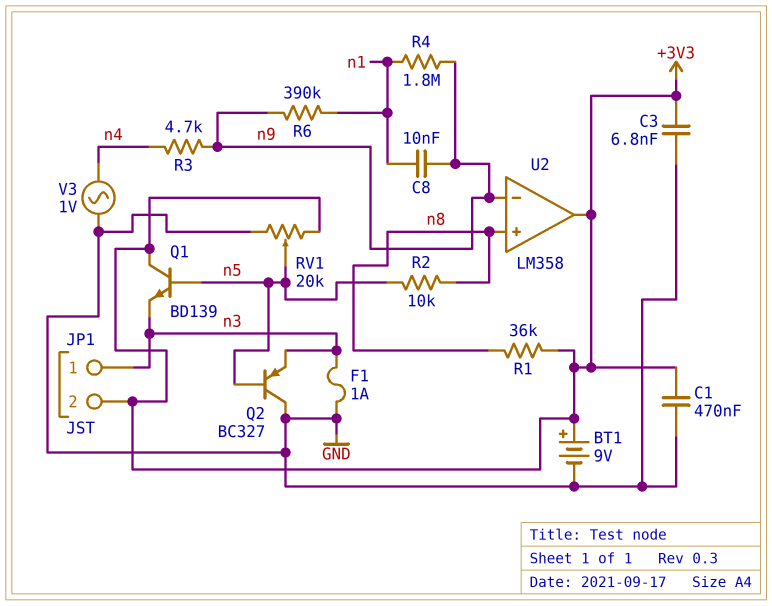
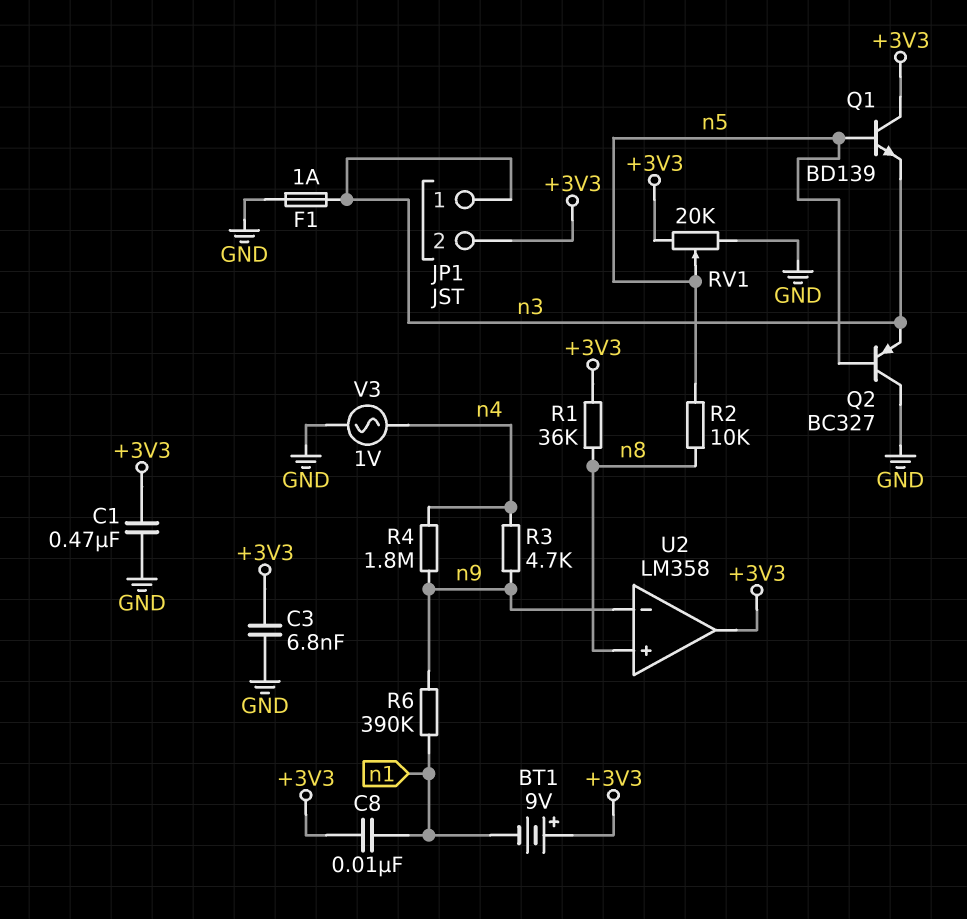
BT1: 9V (plus +3V3, minus GND) -> 9V (plus +3V3, minus n1)
C8: 10nF (n1, n9) -> 10nF (+3V3, n1)
R4: 1.8M (n1, n9) -> 1.8M (n4, n9)

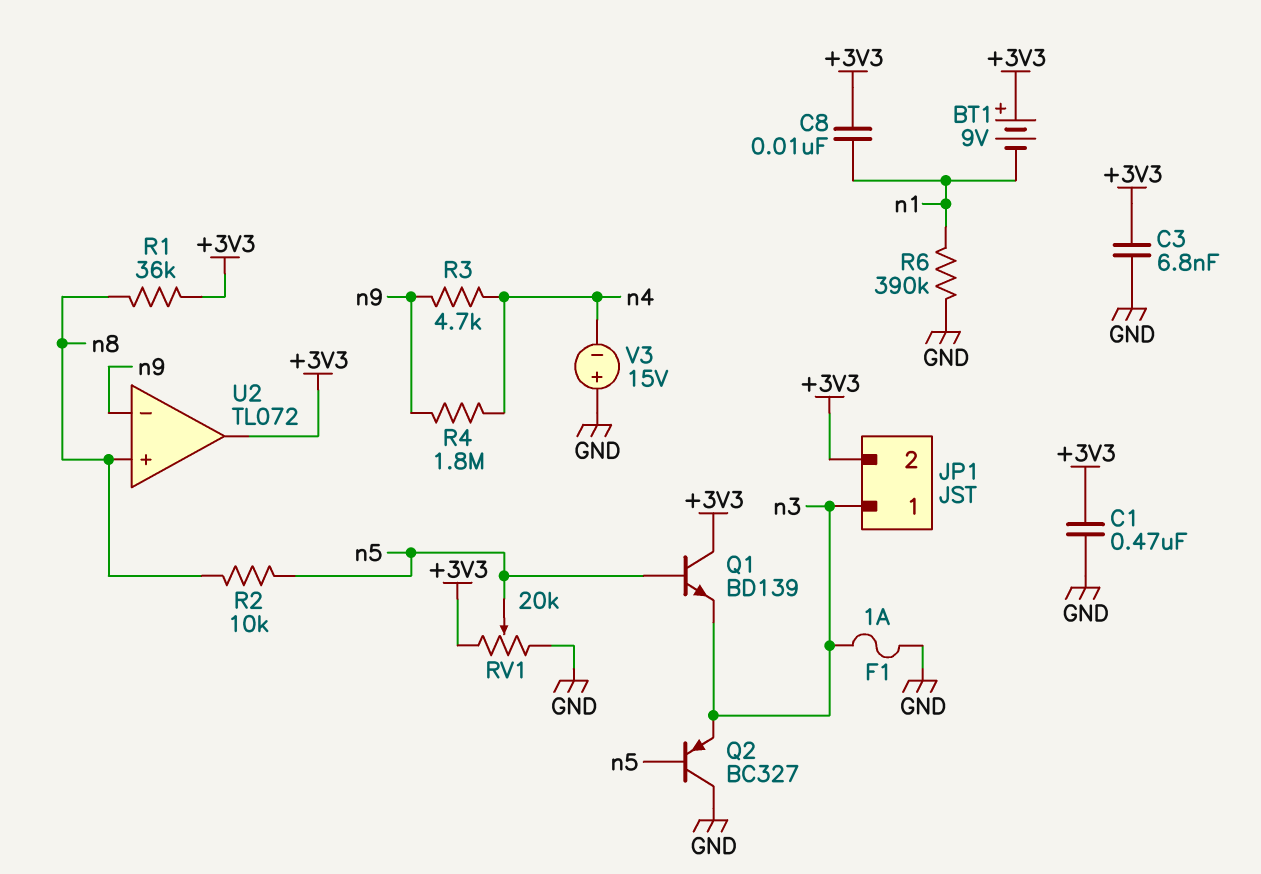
R6: 390k (n1, n9) -> 390k (GND, n1)
U2: LM358 -> TL072
V3: AC 1V (GND, n4) -> 15V (plus GND, minus n4)

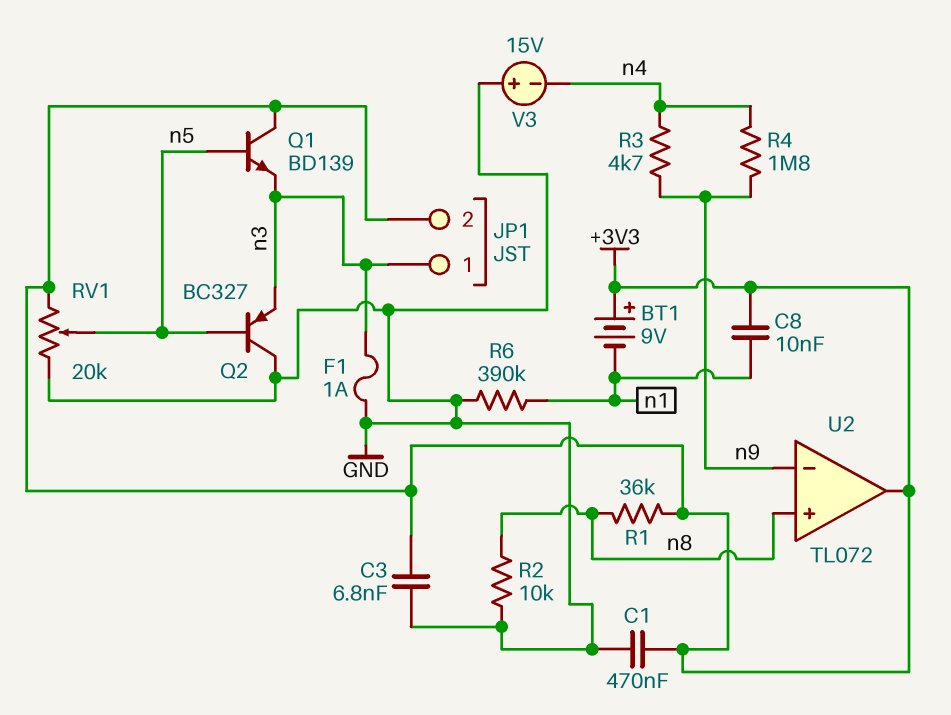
R2: 10k (n5, n8) -> 10k (GND, n8)

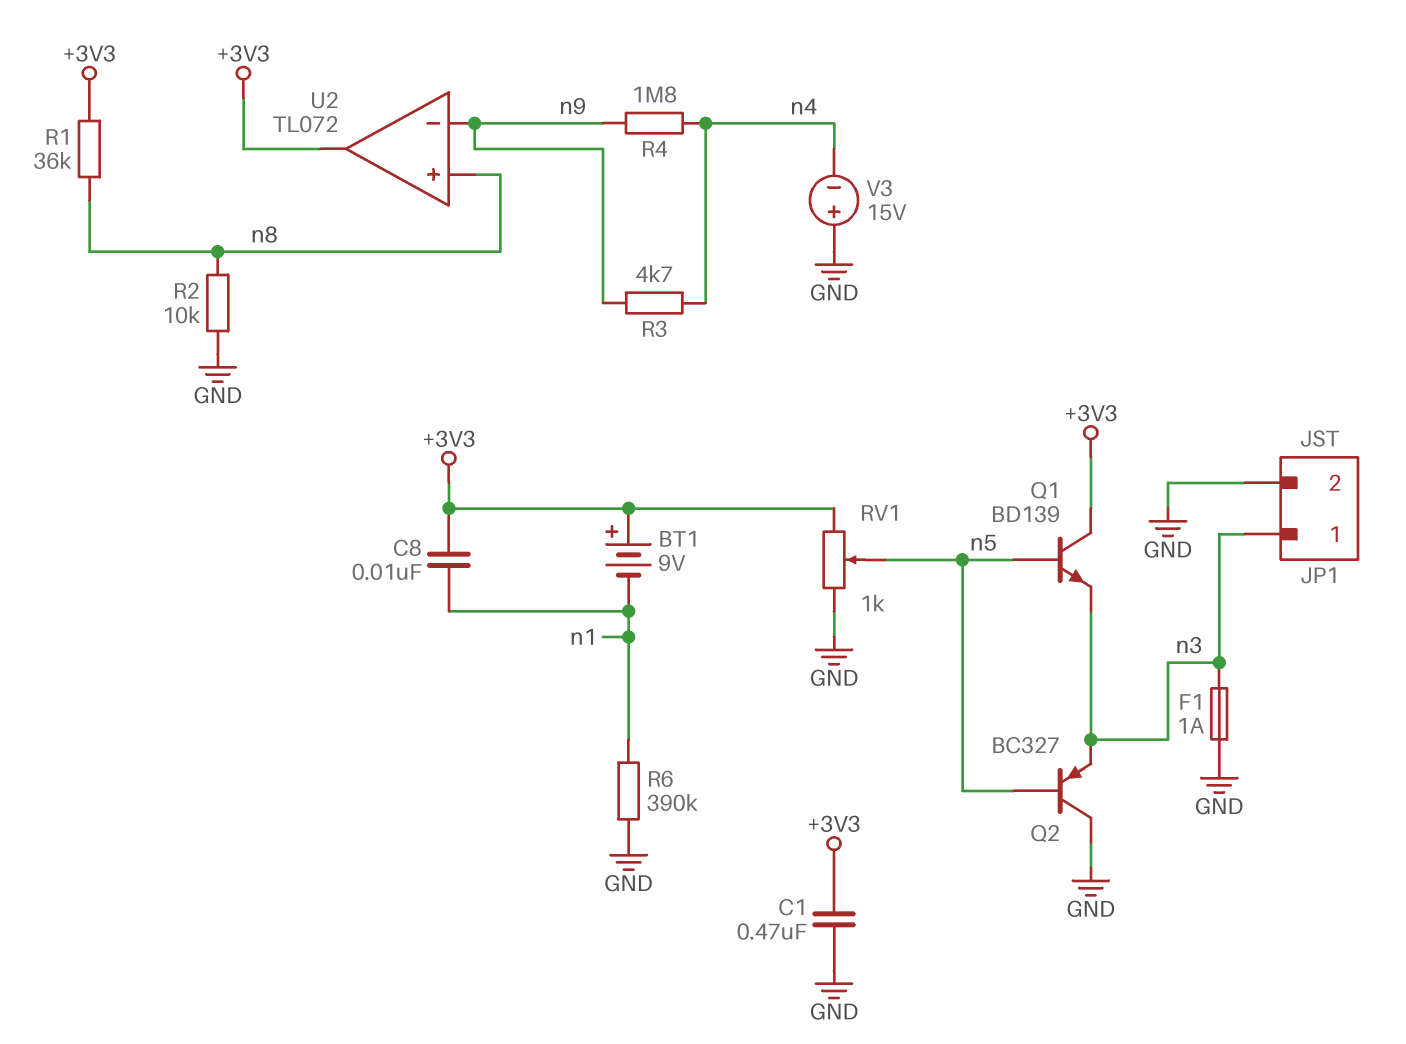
C3: 6.8nF (+3V3, GND) -> none
JP1 pin 2: +3V3 -> GND
RV1: 20k (+3V3, GND, wiper n5) -> 1k (+3V3, GND, wiper n5)

